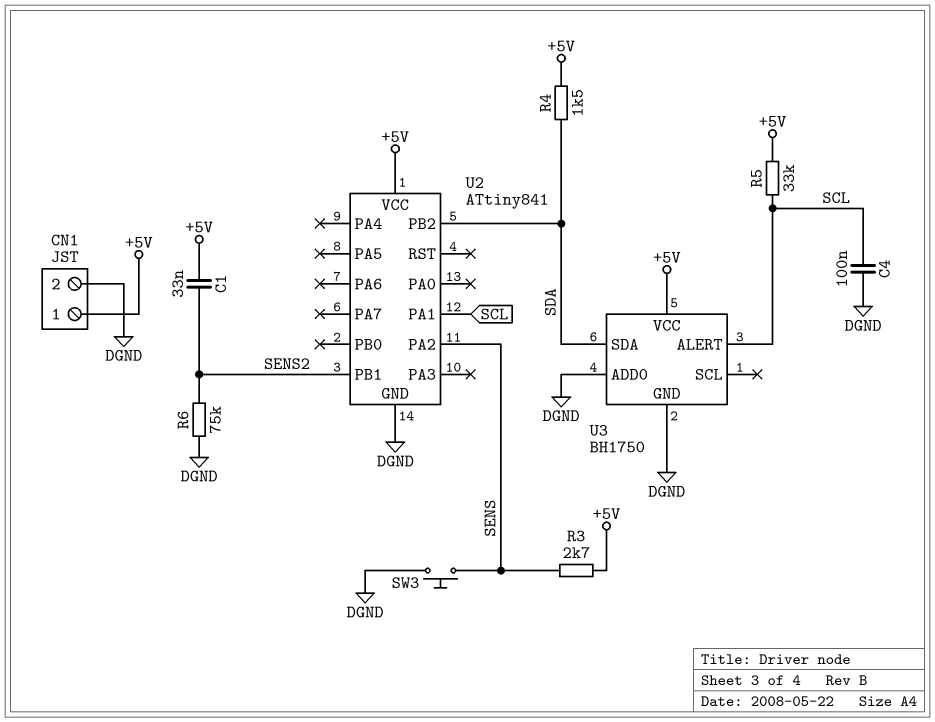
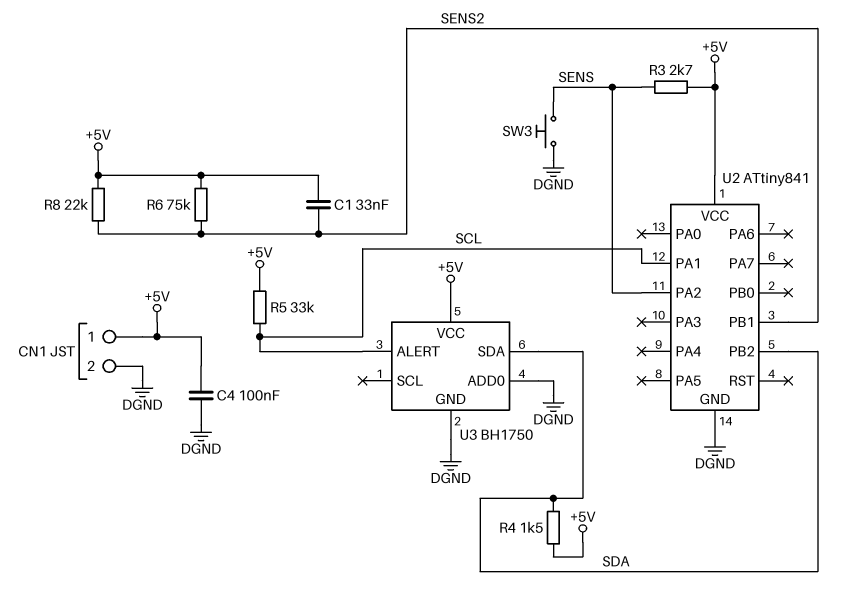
C4: 100nF (DGND, SCL) -> 100nF (+5V, DGND)
R6: 75k (DGND, SENS2) -> 75k (+5V, SENS2)
R8: none -> 22k (+5V, SENS2)

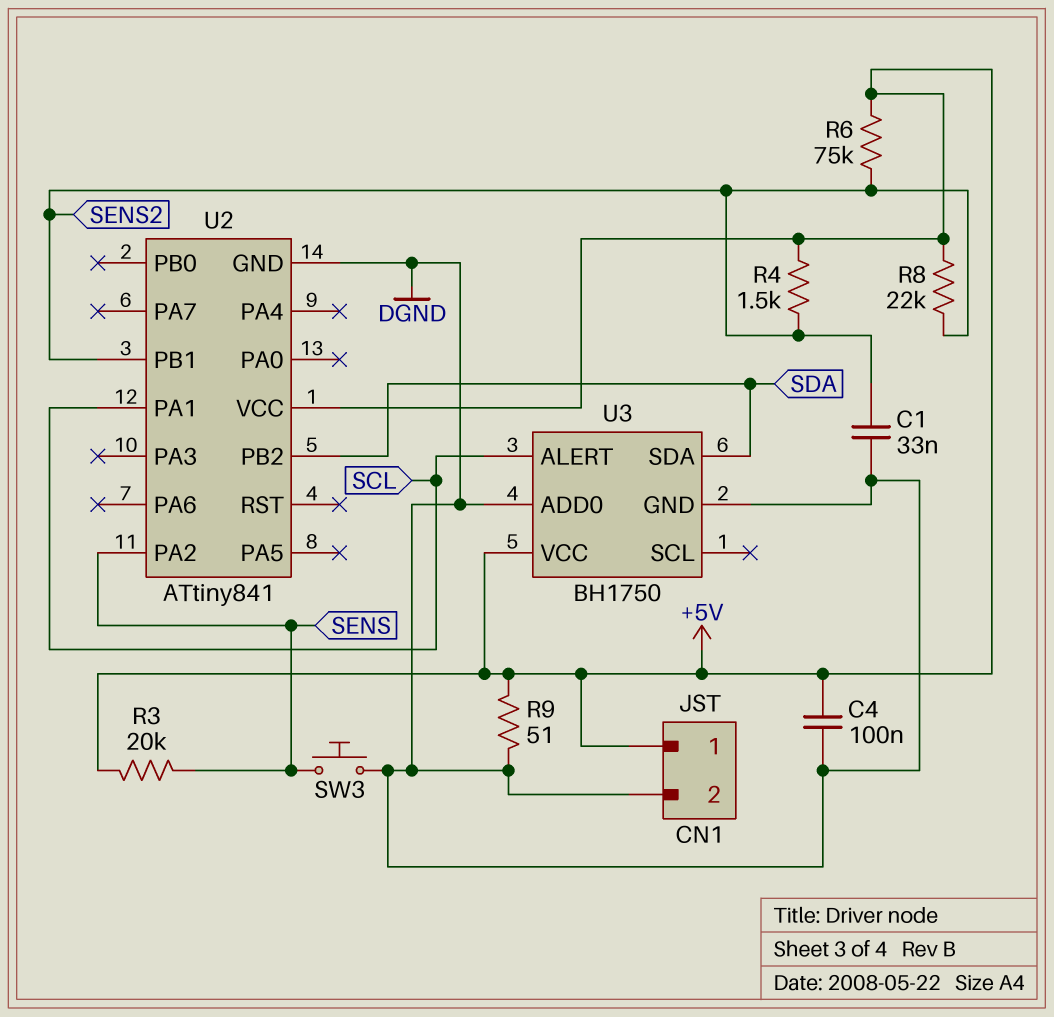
C1: 33nF (+5V, SENS2) -> 33nF (DGND, SENS2)
R3: 2.7k (+5V, SENS) -> 20k (+5V, SENS)
R4: 1.5k (+5V, SDA) -> 1.5k (+5V, SENS2)
R5: 33k (+5V, SCL) -> none
R9: none -> 51 (+5V, DGND)

